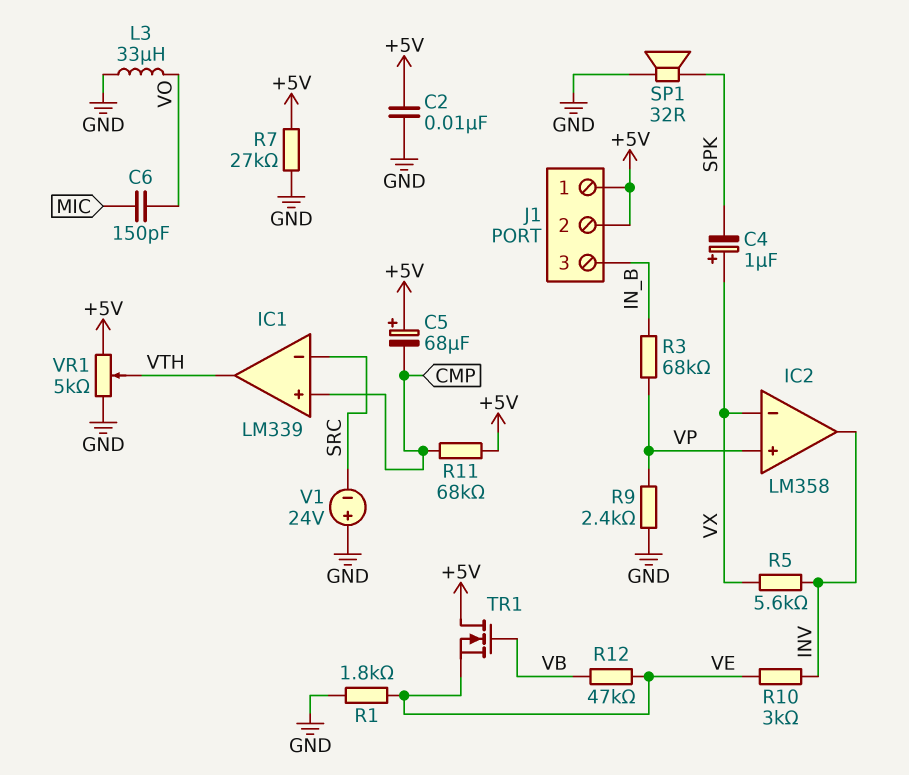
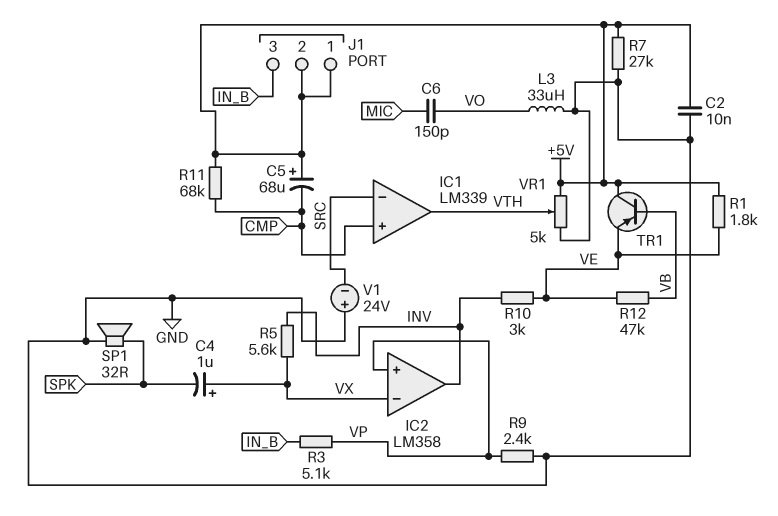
R1: 1.8k (GND, VE) -> 1.8k (+5V, VE)
R3: 68k (IN_B, VP) -> 5.1k (IN_B, VP)
TR1: NMOS (G VB, D +5V, S VE) -> PNP (B VB, C +5V, E VE)

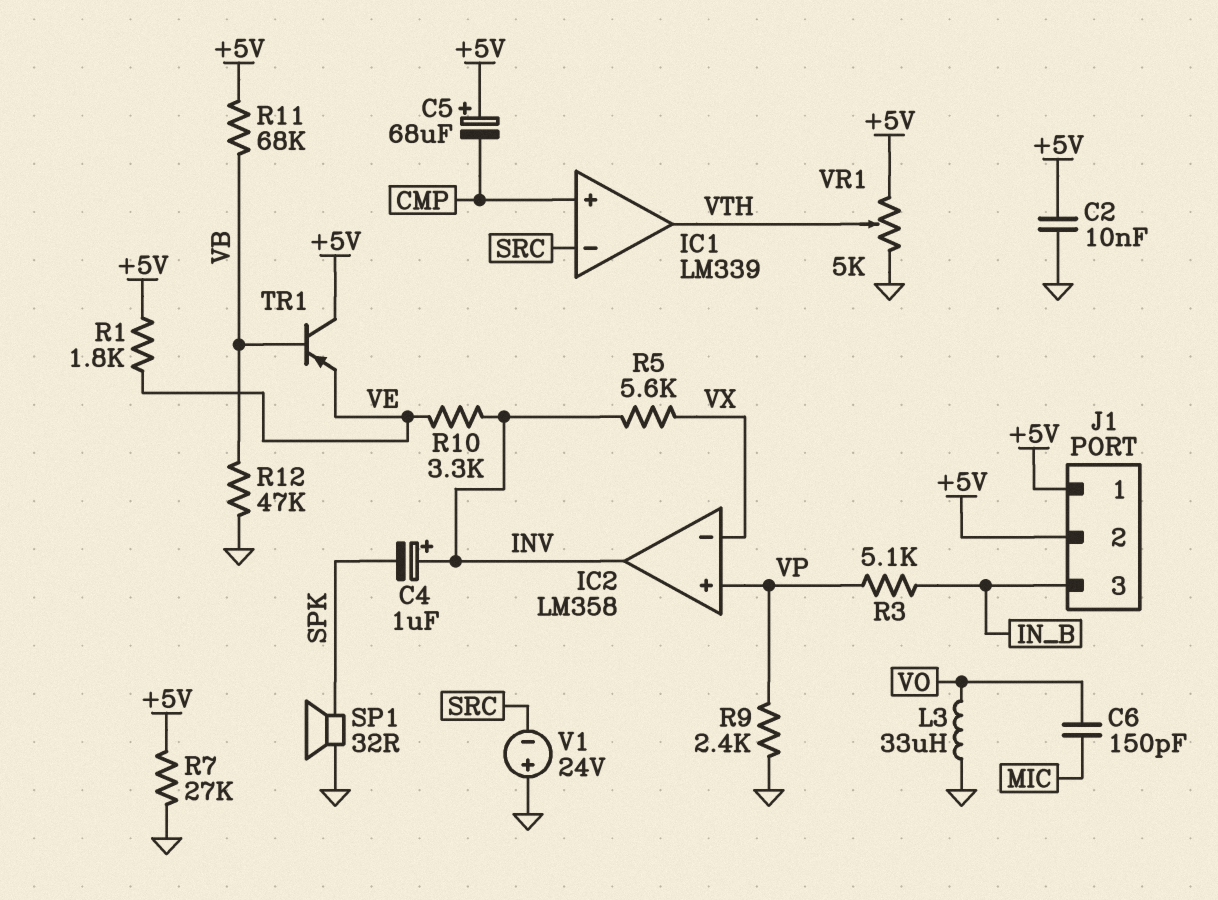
C4: 1uF (plus VX, minus SPK) -> 1uF (plus INV, minus SPK)
R10: 3k (INV, VE) -> 3.3k (INV, VE)
R11: 68k (+5V, CMP) -> 68k (+5V, VB)
R12: 47k (VB, VE) -> 47k (GND, VB)

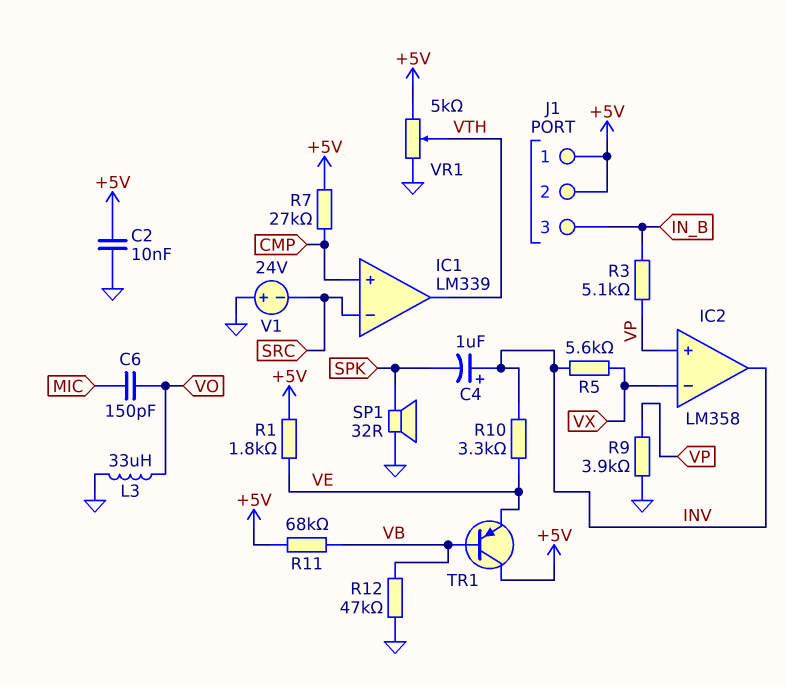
C5: 68uF (plus +5V, minus CMP) -> none
R7: 27k (+5V, GND) -> 27k (+5V, CMP)
R9: 2.4k (GND, VP) -> 3.9k (GND, VP)

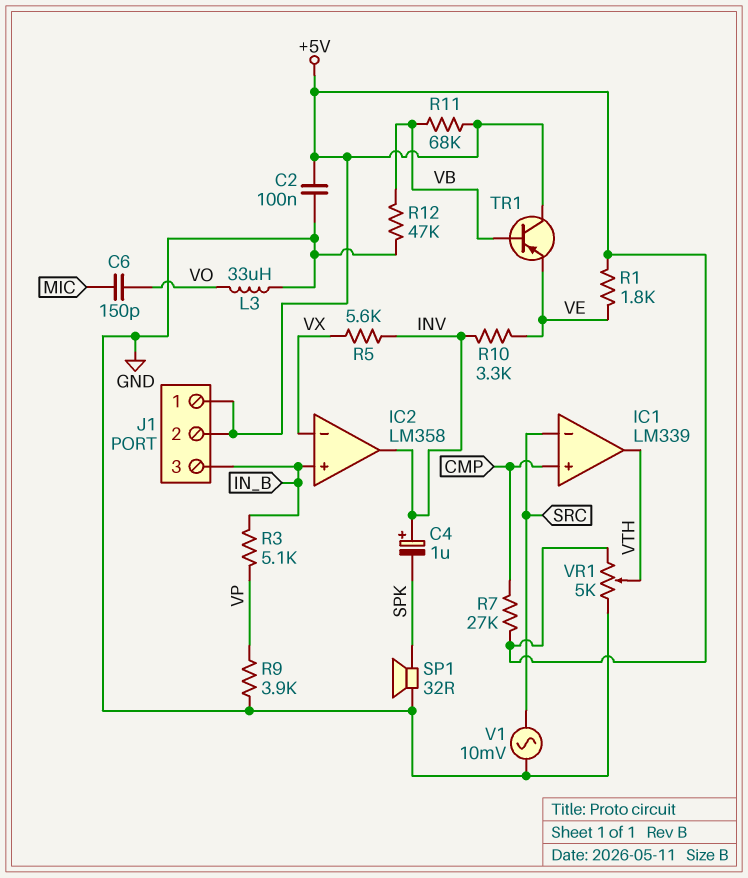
C2: 10nF (+5V, GND) -> 100nF (+5V, GND)
IC2 pin in+: VP -> IN_B
V1: 24V (plus GND, minus SRC) -> AC 10mV (GND, SRC)

